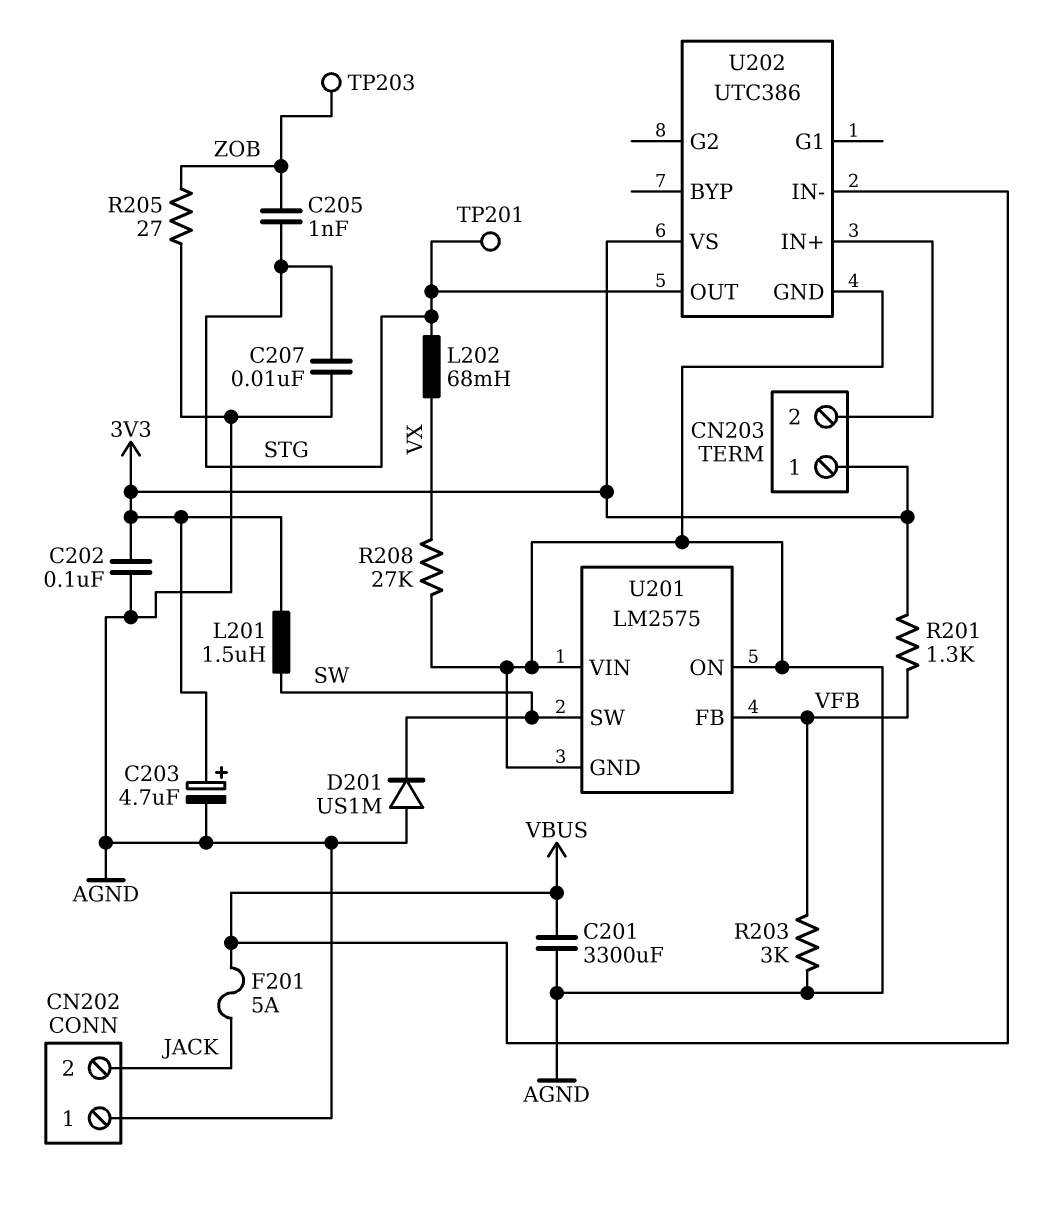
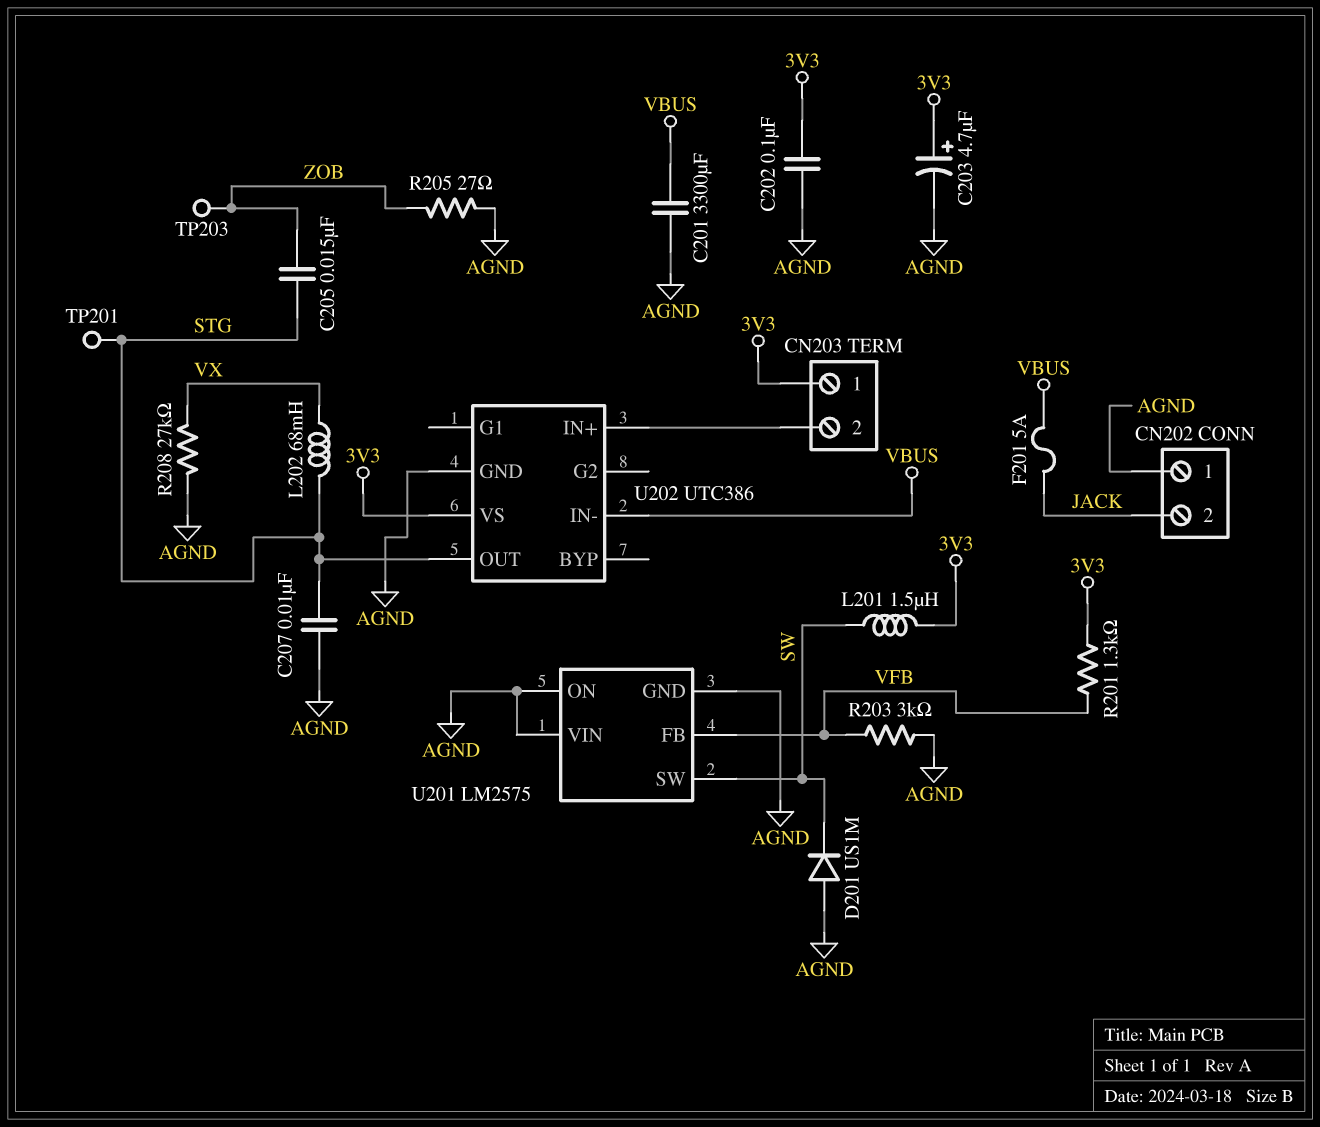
C205: 1nF (STG, ZOB) -> 15nF (STG, ZOB)

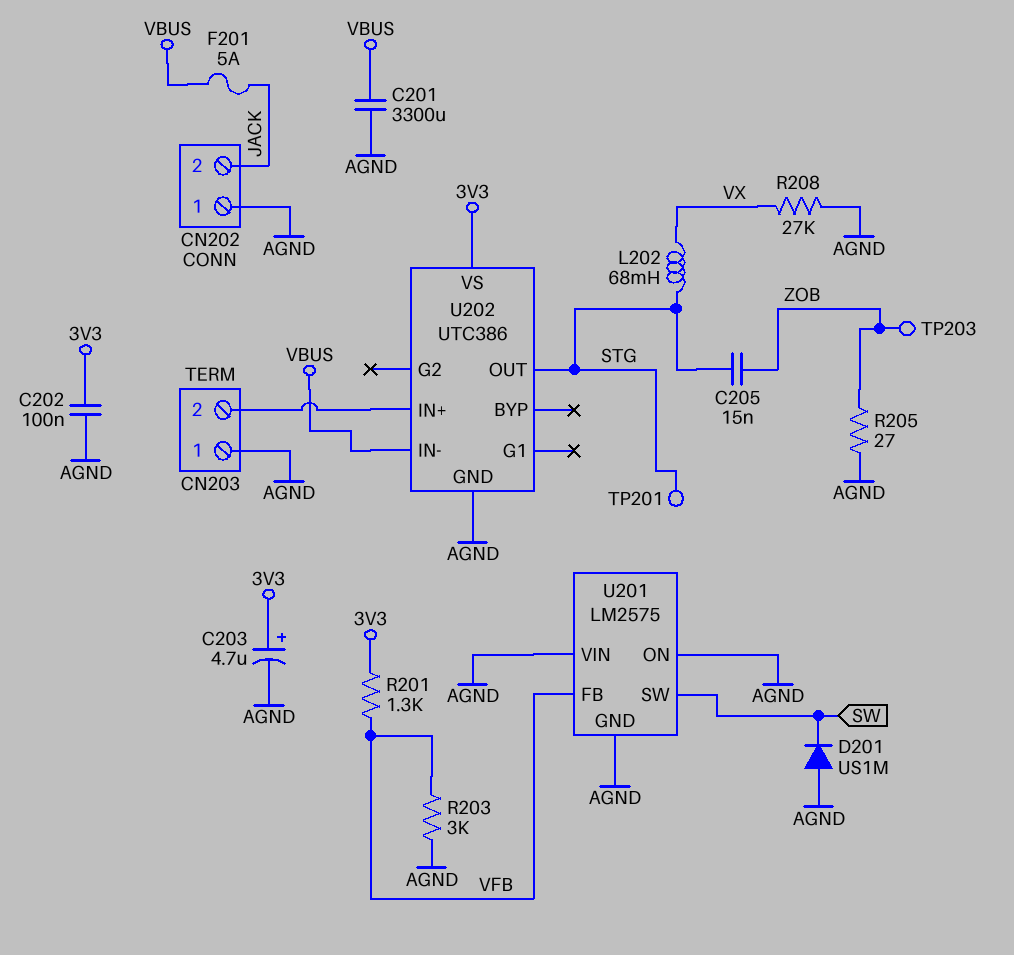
C207: 10nF (AGND, STG) -> none
CN203 pin 1: 3V3 -> AGND
L201: 1.5uH (3V3, SW) -> none

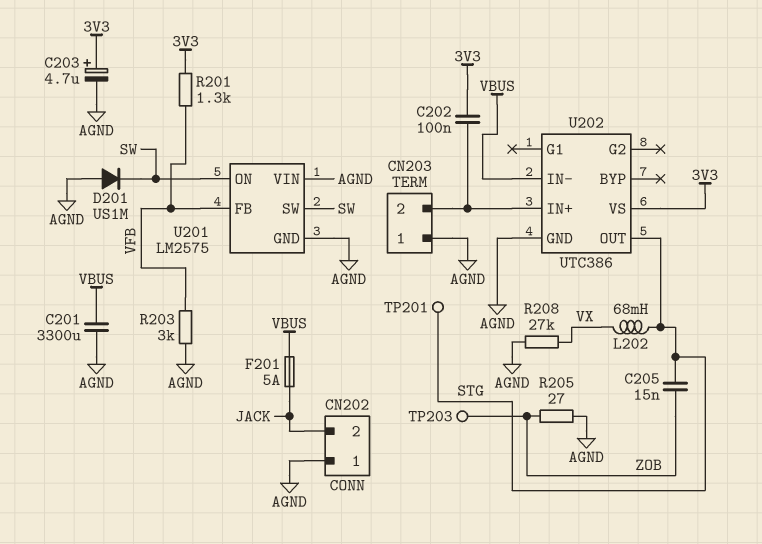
C202: 100nF (3V3, AGND) -> 100nF (3V3, CN203/2)
U201 pin ON: AGND -> SW

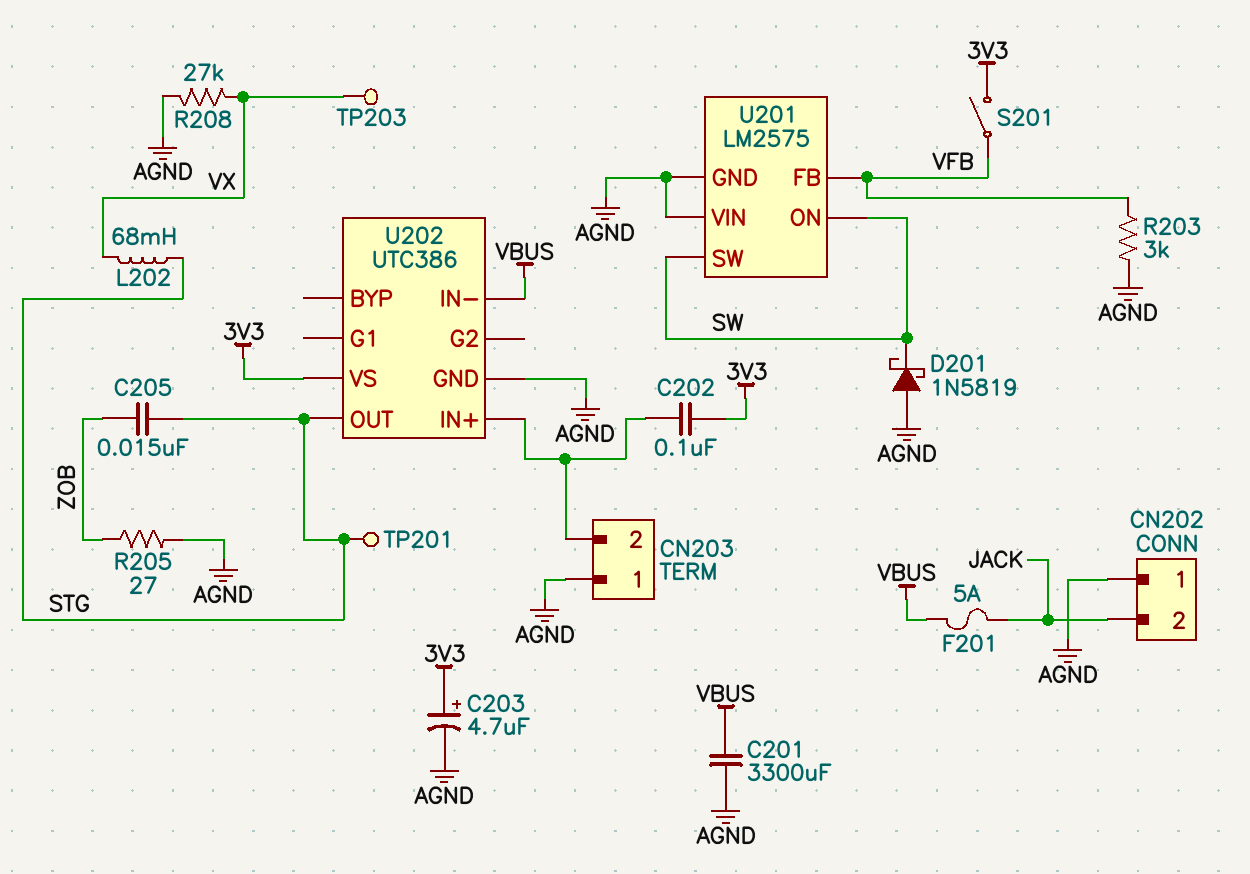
D201: diode US1M (A AGND, K SW) -> schottky 1N5819 (A AGND, K SW)
R201: 1.3k (3V3, VFB) -> none
S201: none -> switch (3V3, VFB)
TP203: test point (ZOB) -> test point (VX)

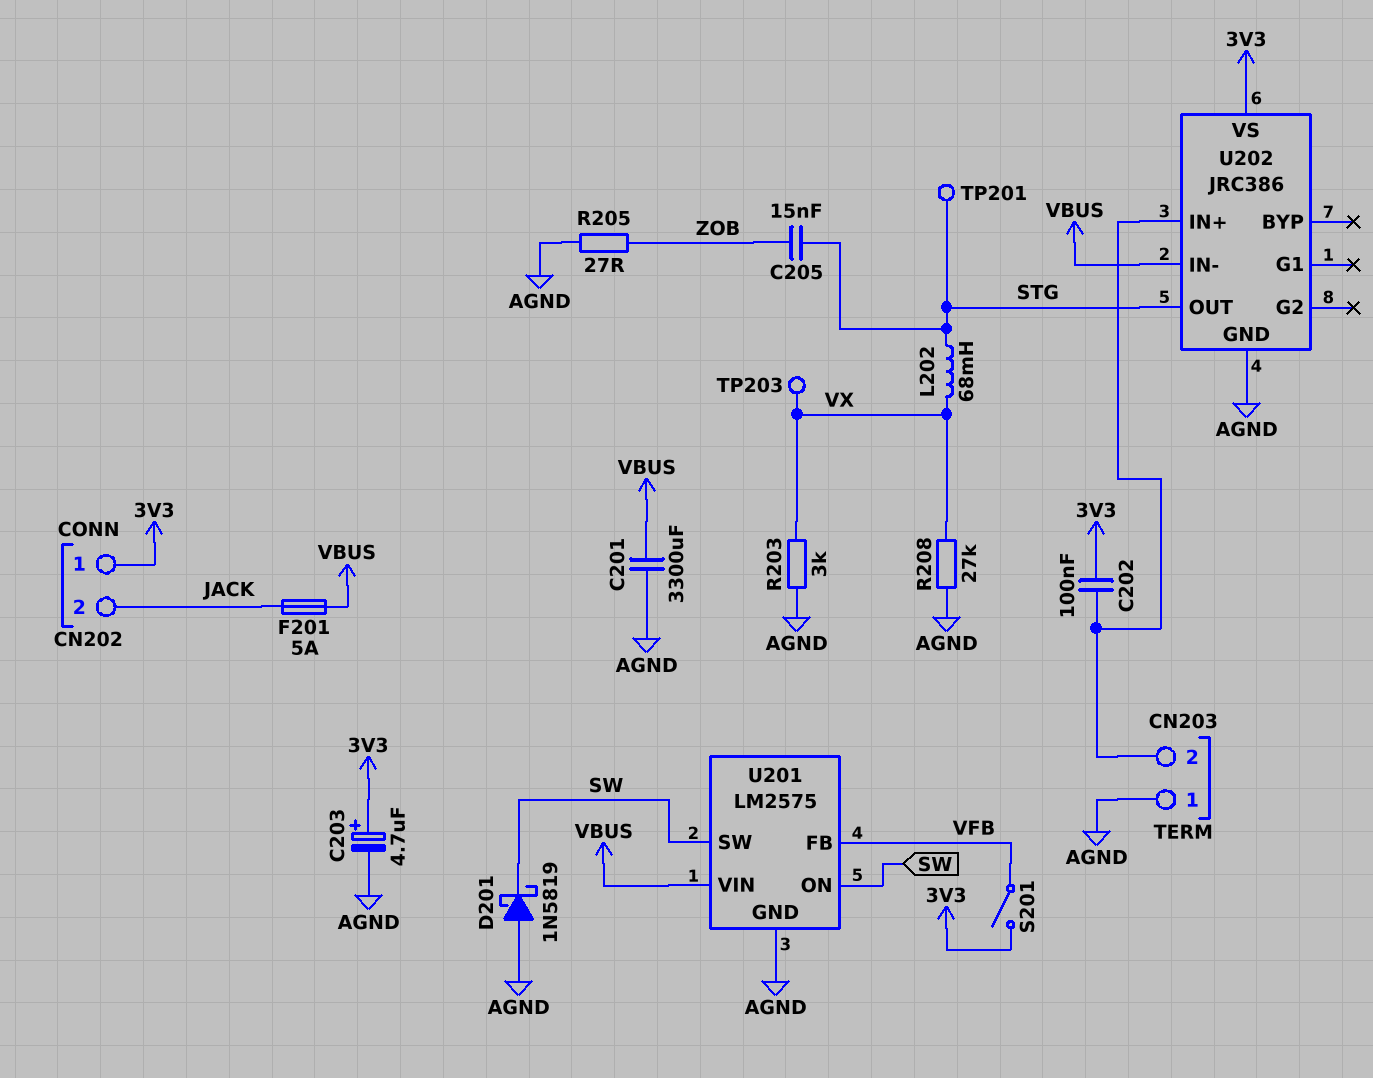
CN202 pin 1: AGND -> 3V3
R203: 3k (AGND, VFB) -> 3k (AGND, VX)
U201 pin VIN: AGND -> VBUS
U202: UTC386 -> JRC386

